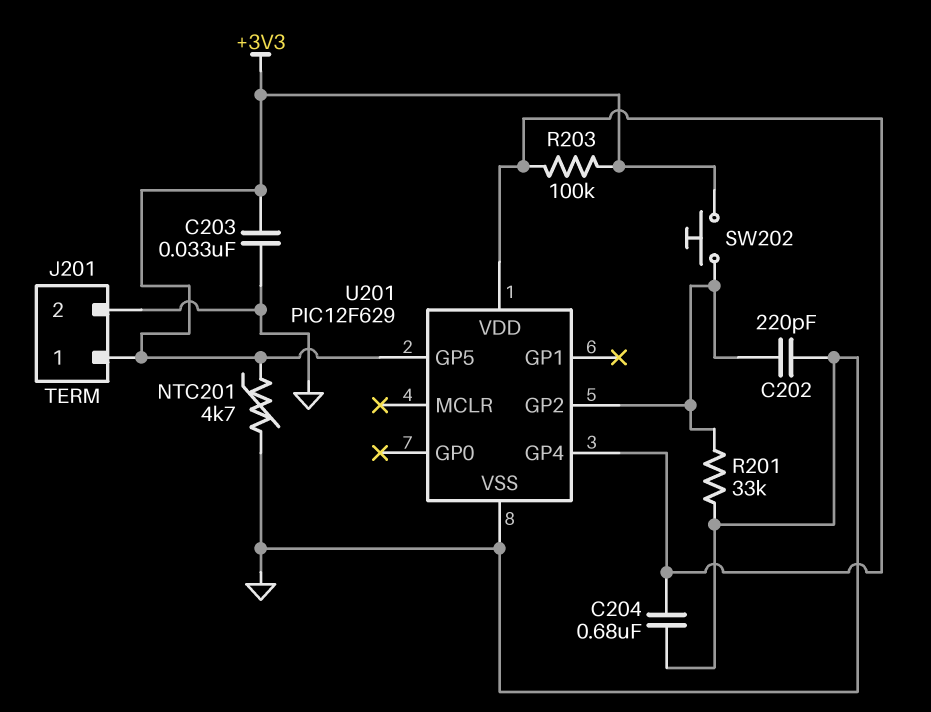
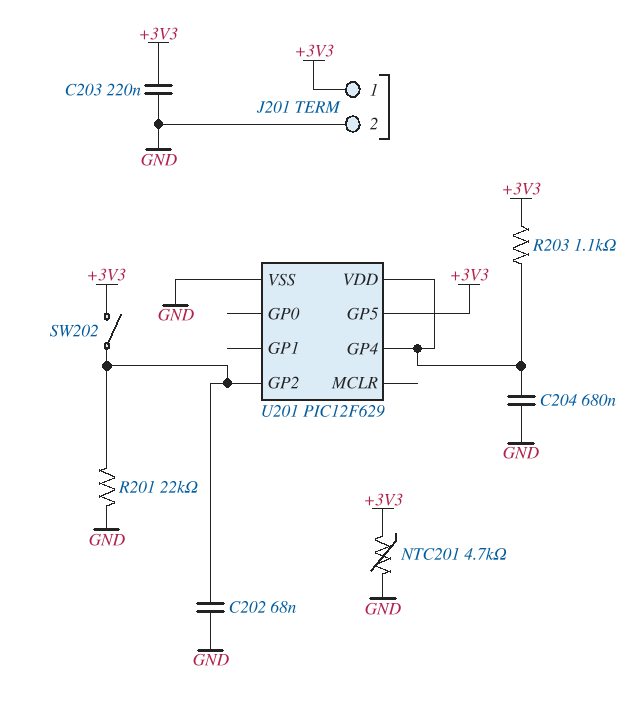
C202: 220pF (GND, U201/GP2) -> 68nF (GND, U201/GP2)
C203: 33nF (+3V3, GND) -> 220nF (+3V3, GND)
R201: 33k (GND, U201/GP2) -> 22k (GND, U201/GP2)
R203: 100k (+3V3, U201/GP4) -> 1.1k (+3V3, U201/GP4)
SW202: button (+3V3, U201/GP2) -> switch (+3V3, U201/GP2)

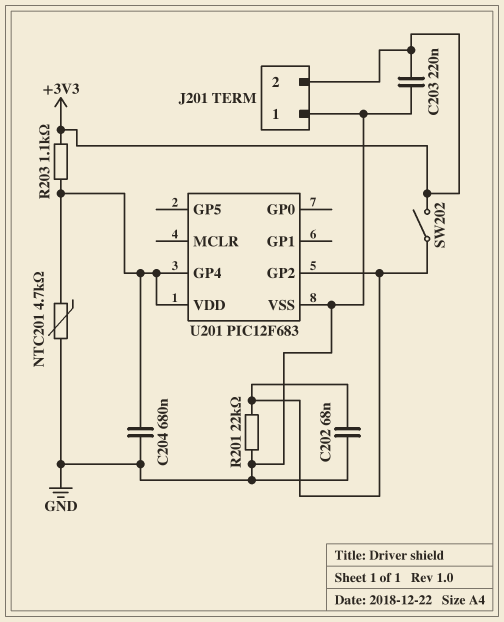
J201 pin 1: +3V3 -> GND
J201 pin 2: GND -> +3V3
NTC201: 4.7k (+3V3, GND) -> 4.7k (GND, U201/GP4)
U201: PIC12F629 -> PIC12F683
U201 pin GP5: +3V3 -> none

